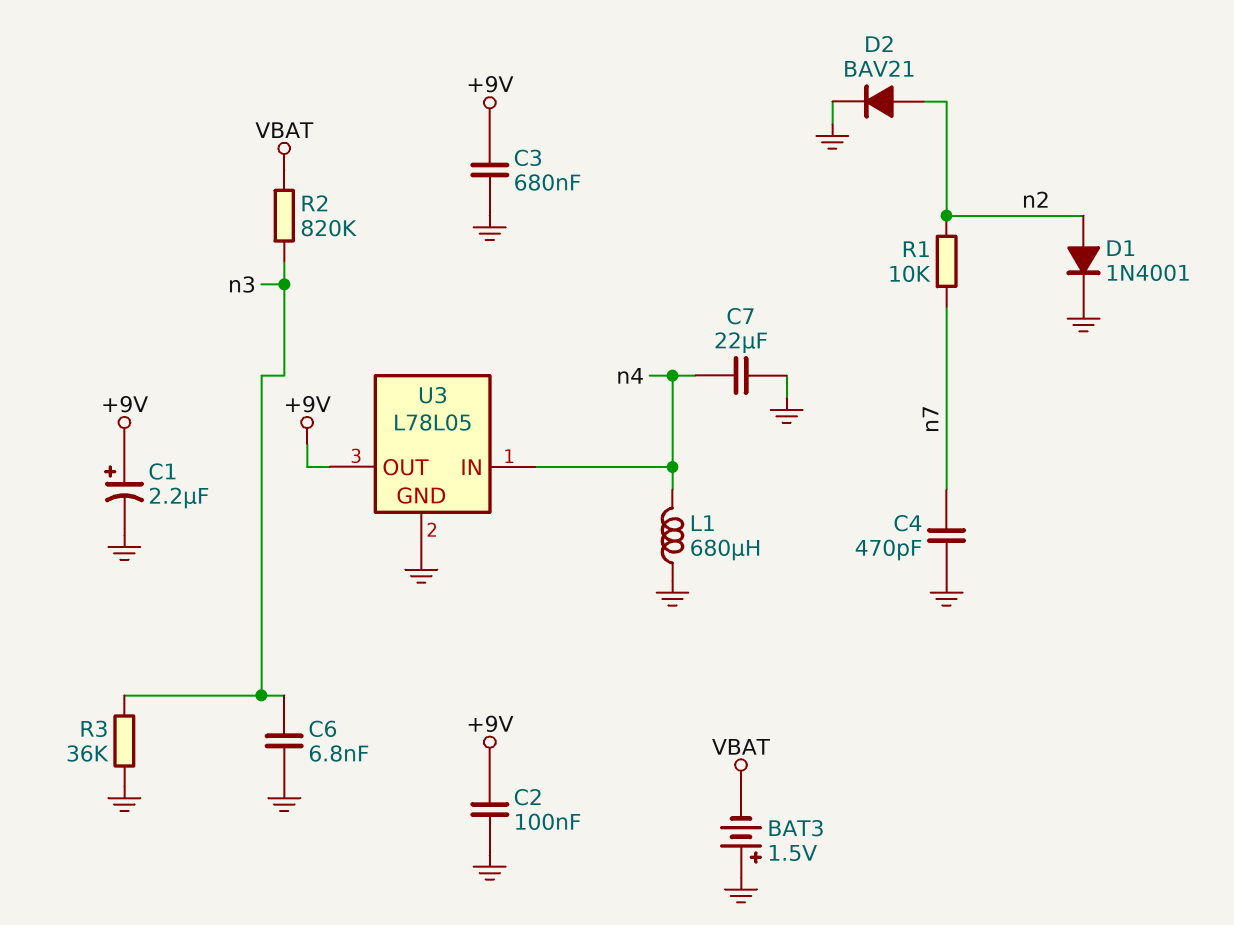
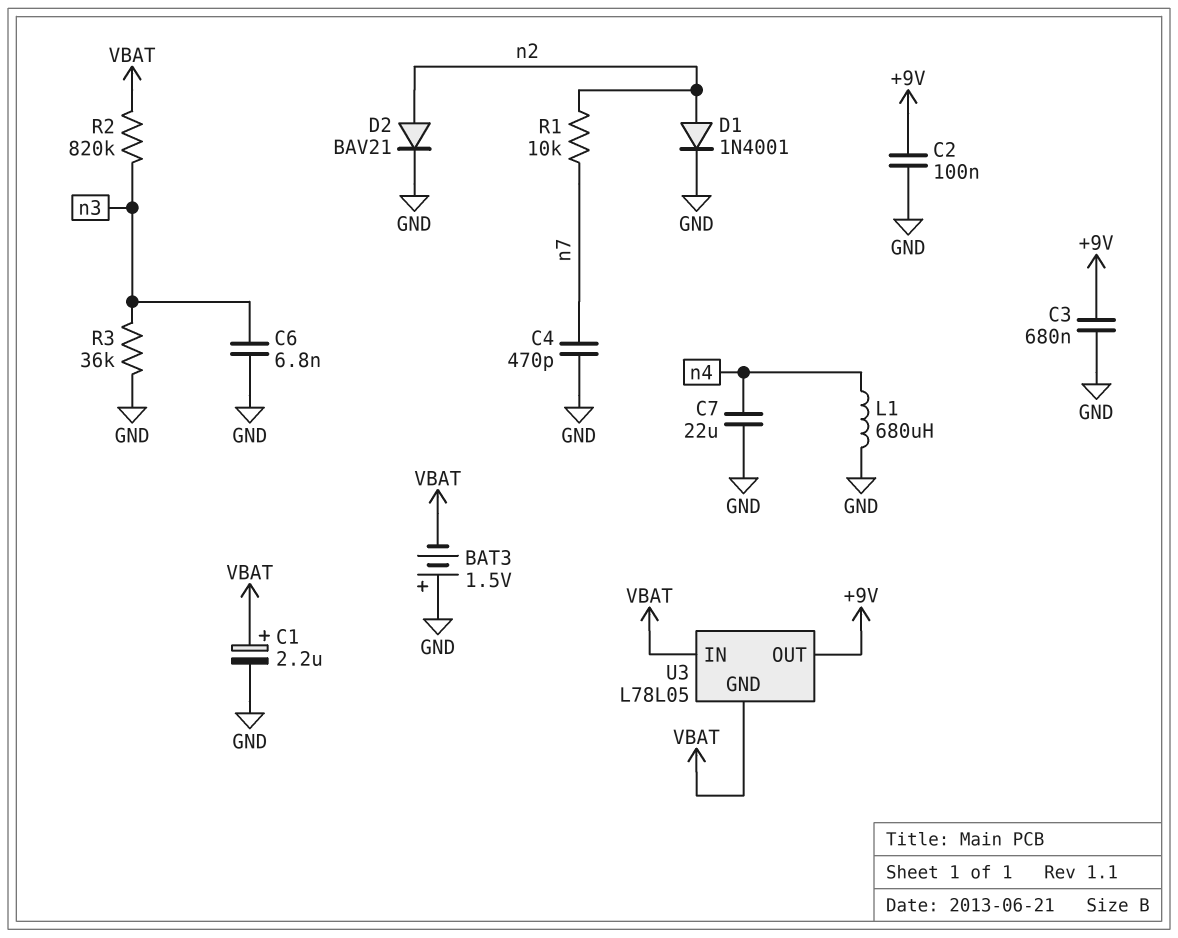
C1: 2.2uF (plus +9V, minus GND) -> 2.2uF (plus VBAT, minus GND)
U3 pin GND: GND -> VBAT
U3 pin IN: n4 -> VBAT

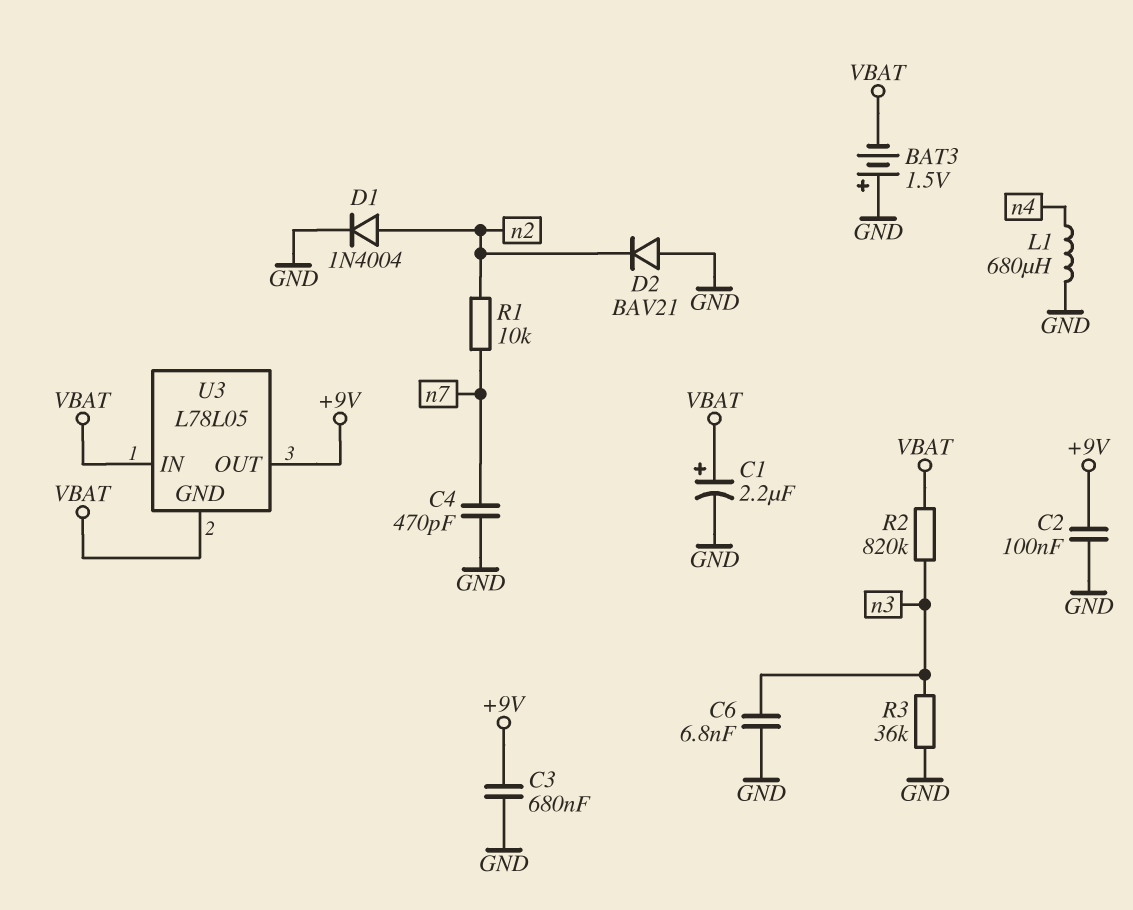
C7: 22uF (GND, n4) -> none
D1: diode 1N4001 (A n2, K GND) -> diode 1N4004 (A n2, K GND)
D2: diode BAV21 (A n2, K GND) -> diode BAV21 (A GND, K n2)

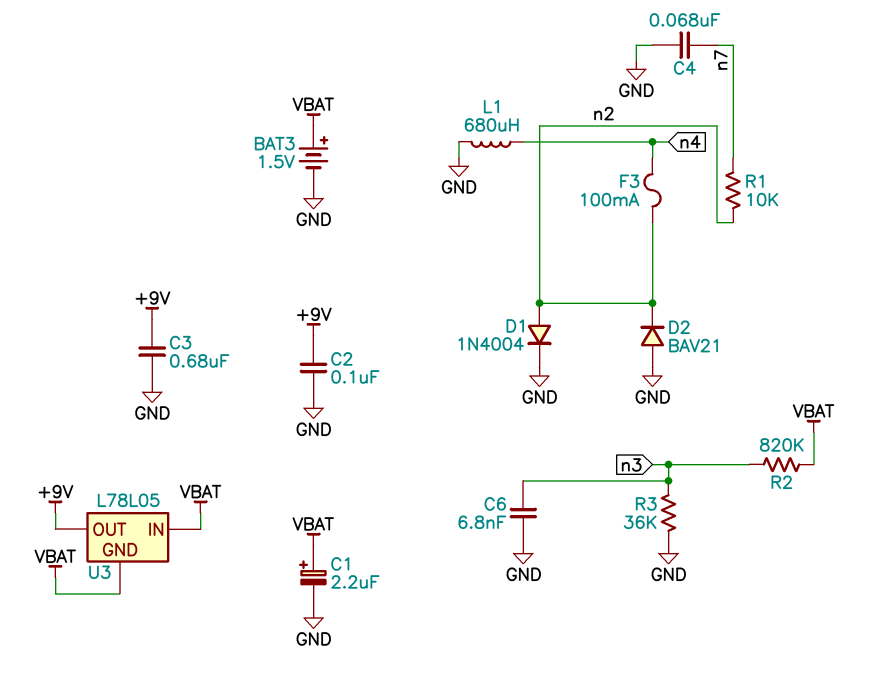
BAT3: 1.5V (plus GND, minus VBAT) -> 1.5V (plus VBAT, minus GND)
C4: 470pF (GND, n7) -> 68nF (GND, n7)
F3: none -> 100mA (n2, n4)

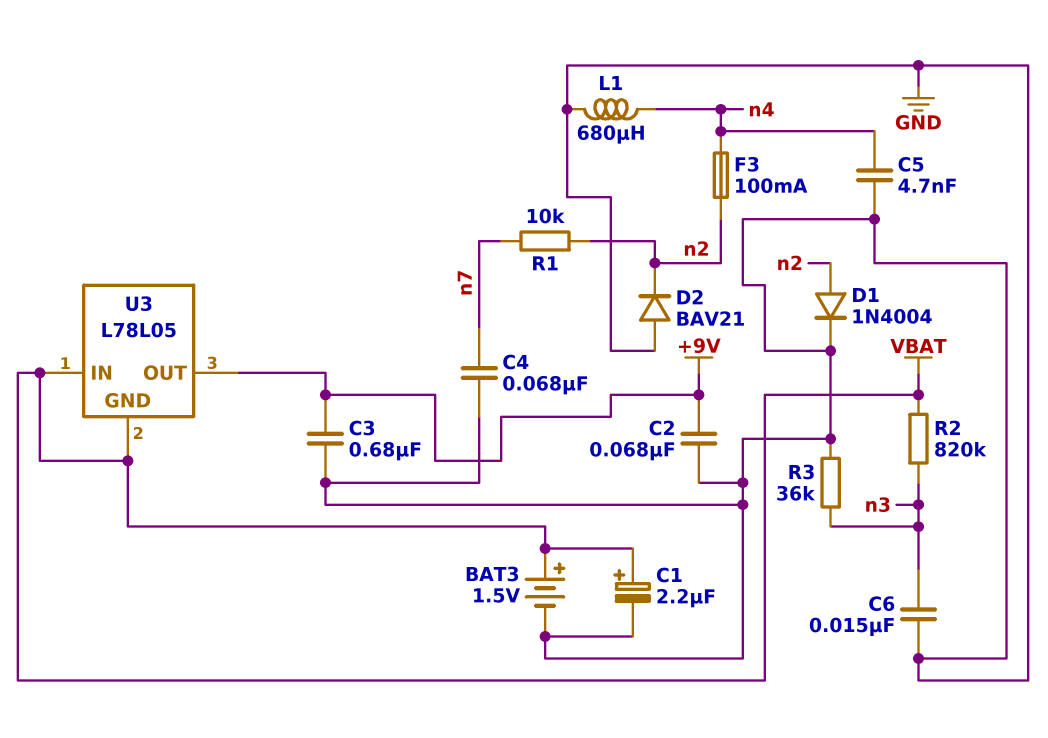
C2: 100nF (+9V, GND) -> 68nF (+9V, GND)
C5: none -> 4.7nF (GND, n4)
C6: 6.8nF (GND, n3) -> 15nF (GND, n3)

